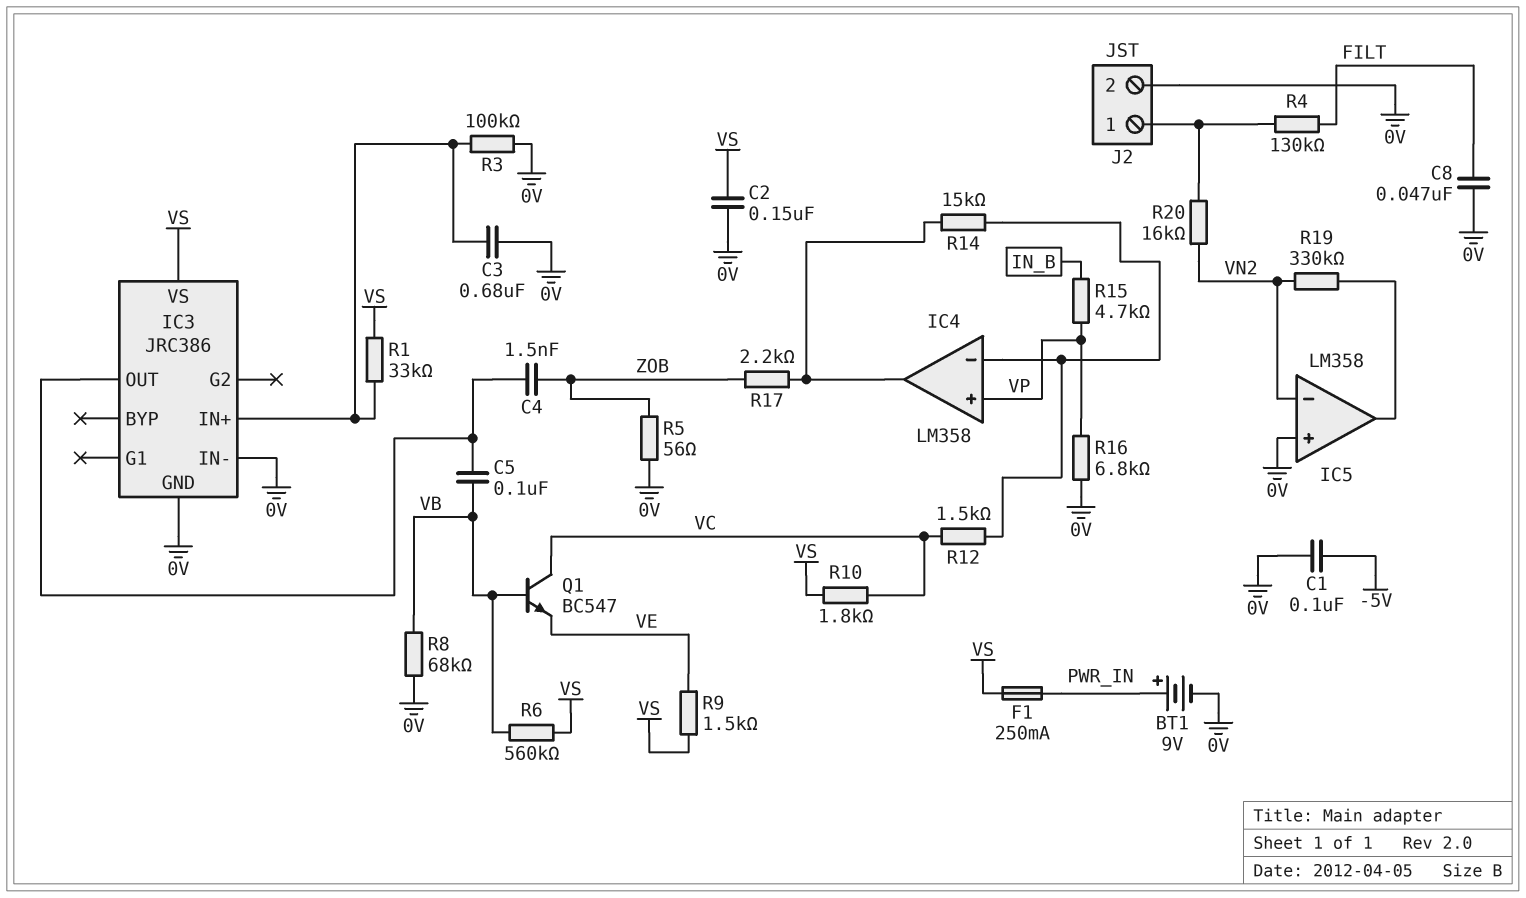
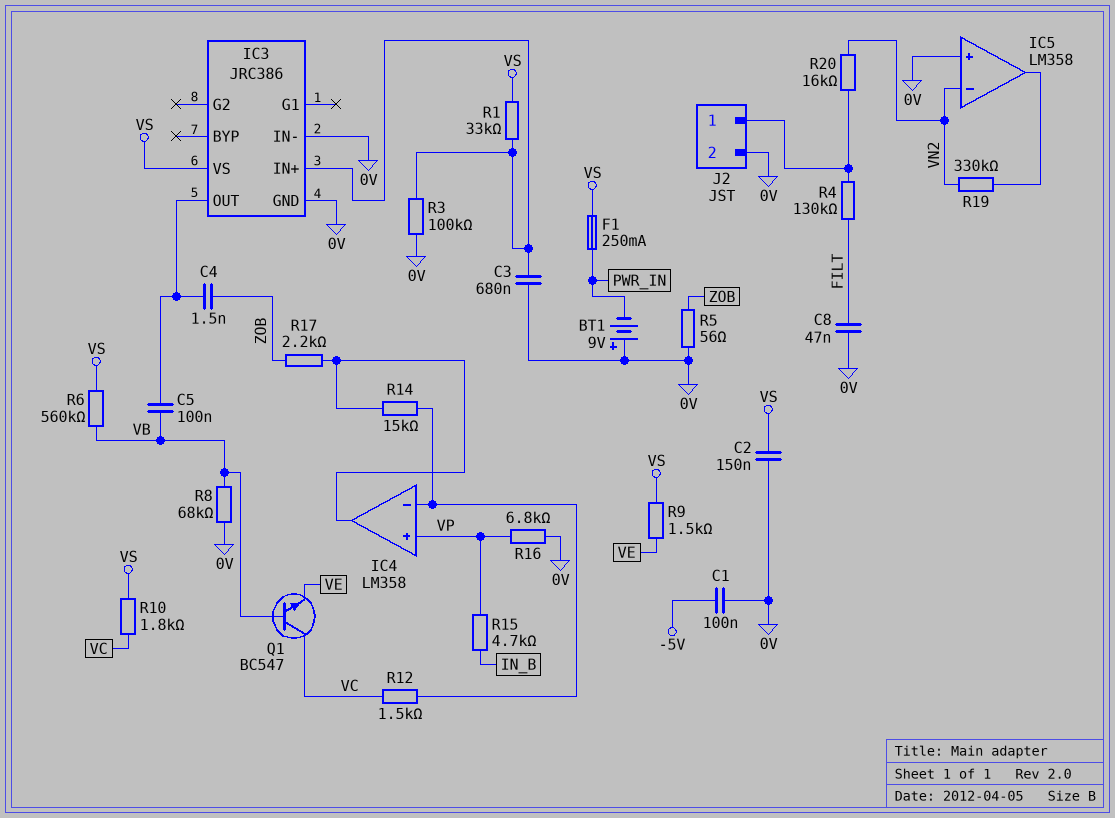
BT1: 9V (plus PWR_IN, minus 0V) -> 9V (plus 0V, minus PWR_IN)

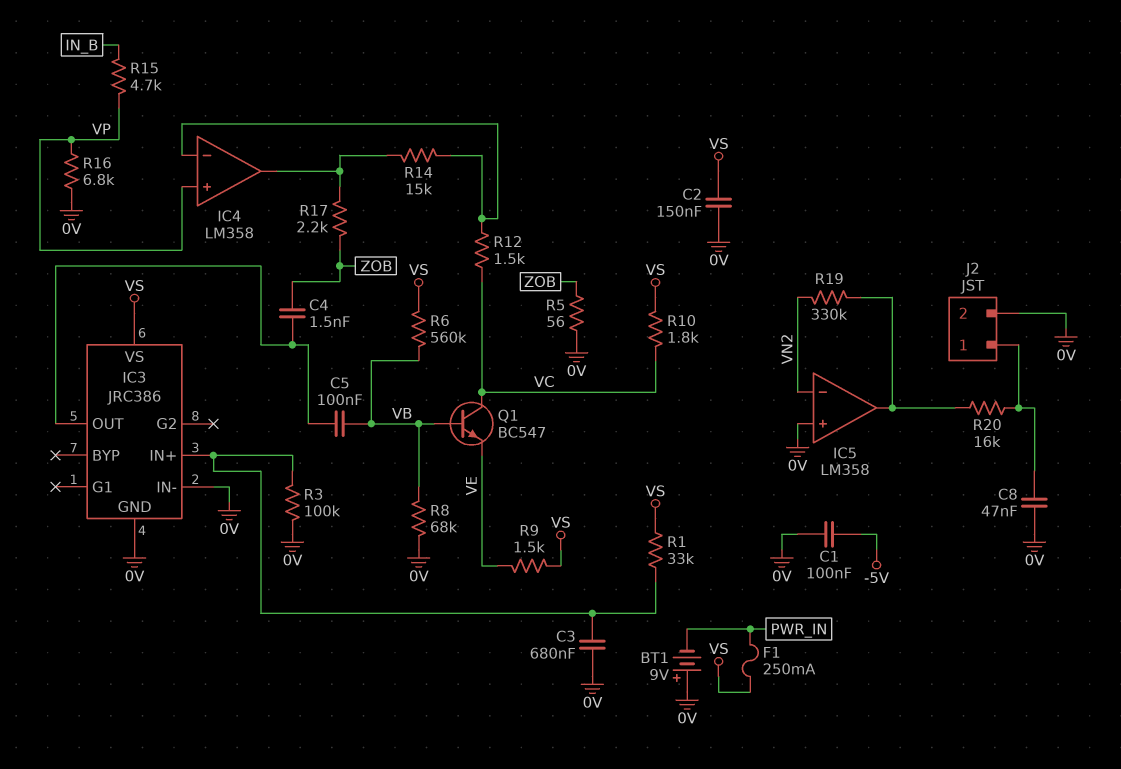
C8: 47nF (0V, FILT) -> 47nF (0V, J2/1)
R4: 130k (FILT, J2/1) -> none
R20: 16k (J2/1, VN2) -> 16k (IC5/out, J2/1)

